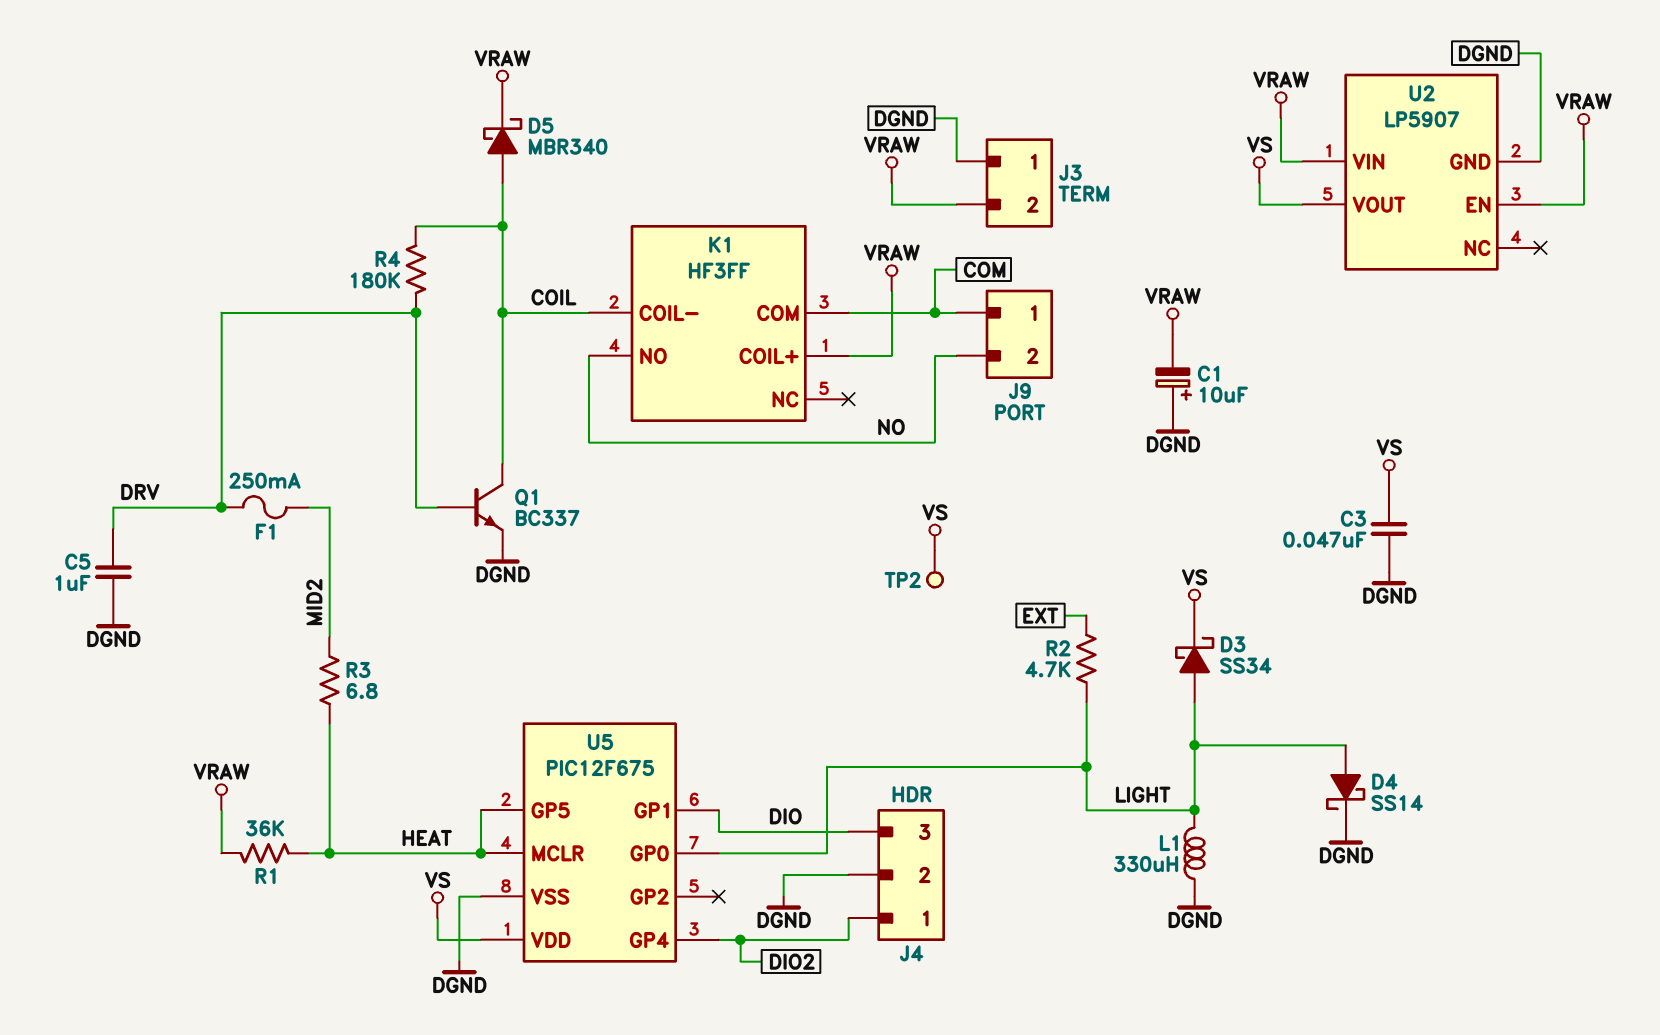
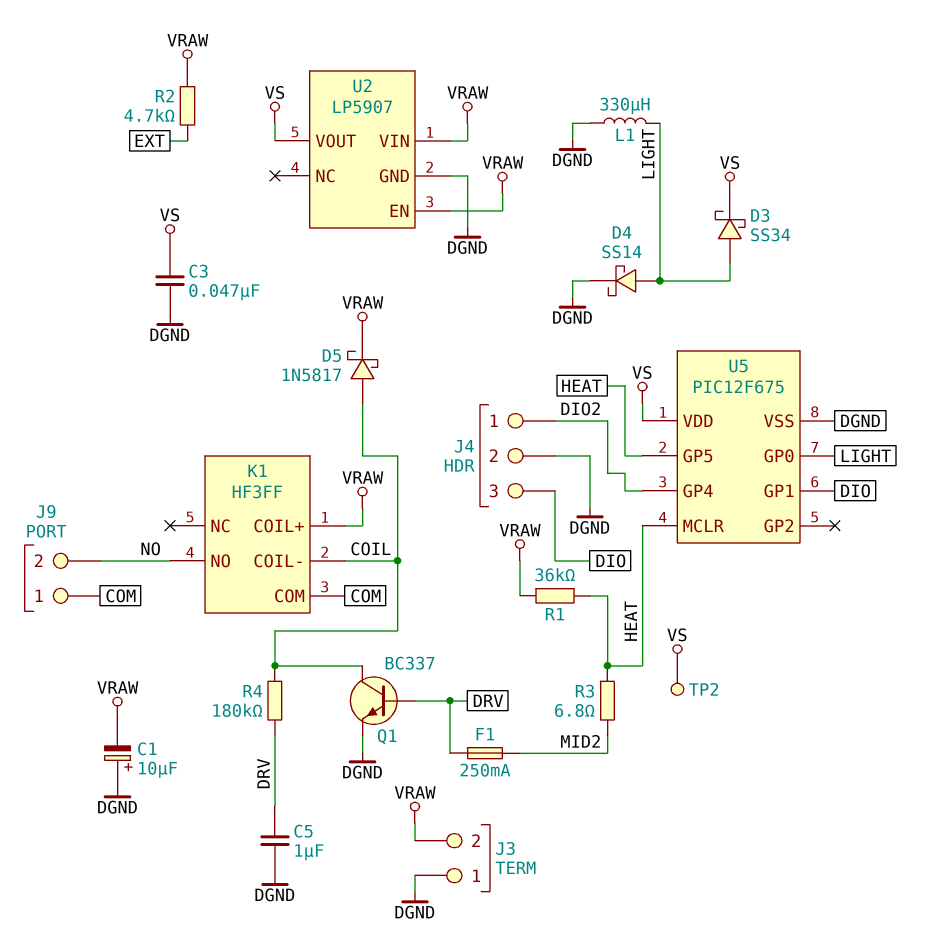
D5: schottky MBR340 (A COIL, K VRAW) -> schottky 1N5817 (A COIL, K VRAW)
R2: 4.7k (EXT, LIGHT) -> 4.7k (EXT, VRAW)

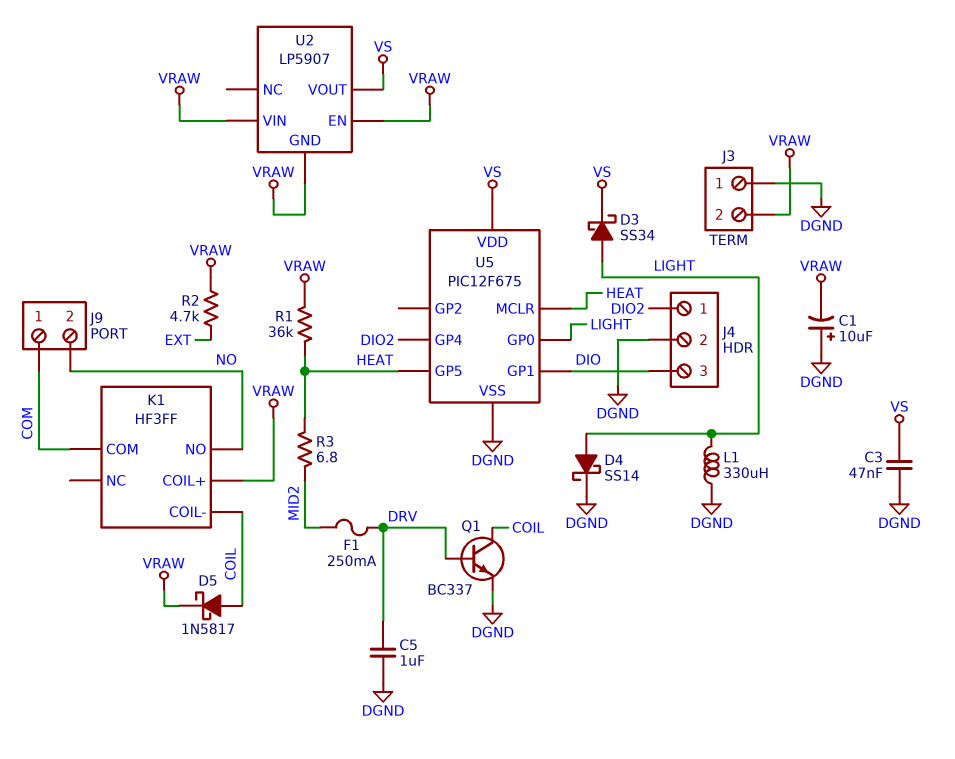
R4: 180k (COIL, DRV) -> none
TP2: test point (VS) -> none
U2 pin GND: DGND -> VRAW

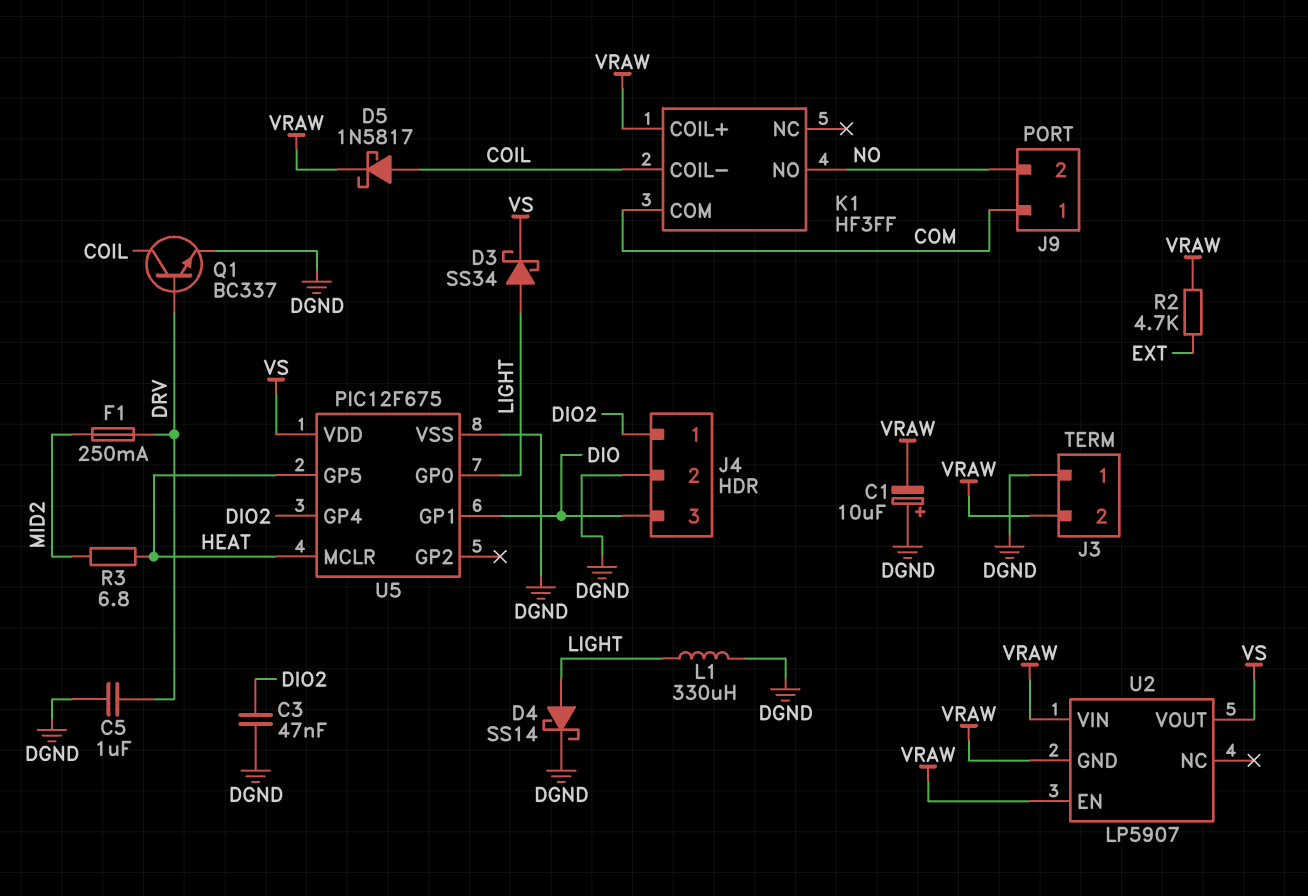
C3: 47nF (DGND, VS) -> 47nF (DGND, DIO2)
R1: 36k (HEAT, VRAW) -> none

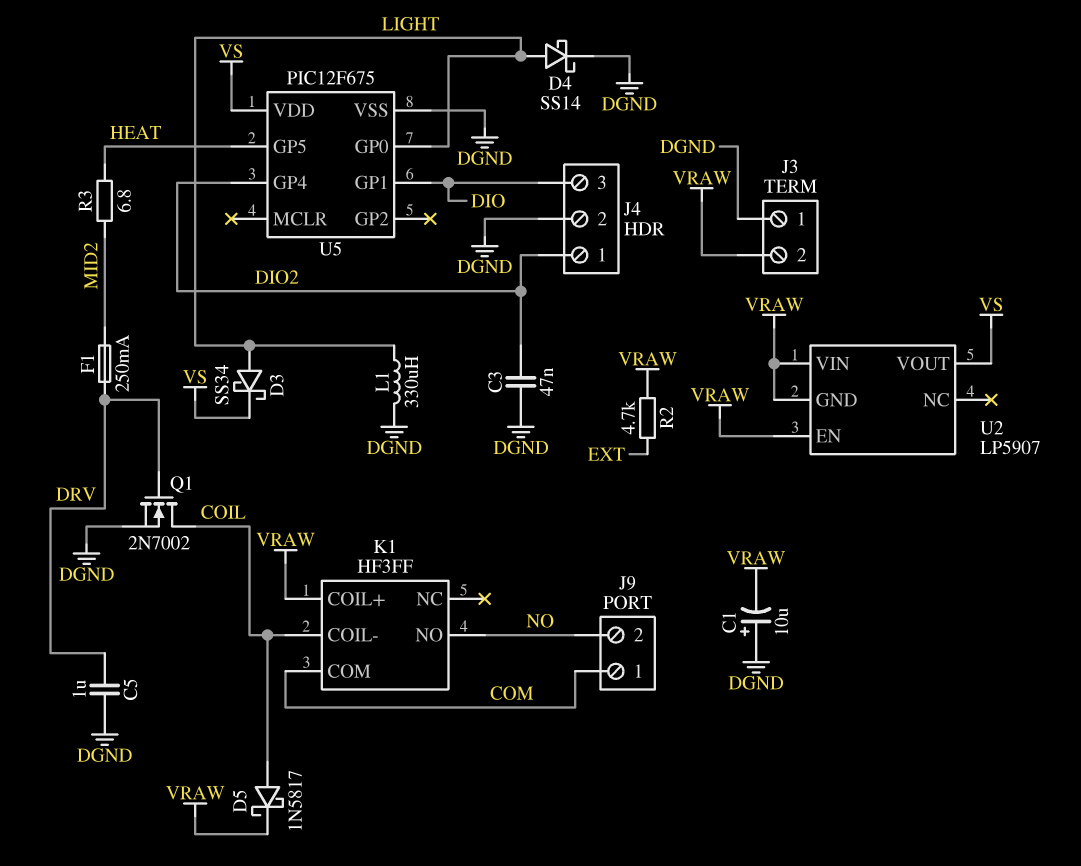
Q1: NPN BC337 (B DRV, C COIL, E DGND) -> NMOS 2N7002 (G DRV, D COIL, S DGND)
U5 pin MCLR: HEAT -> none

